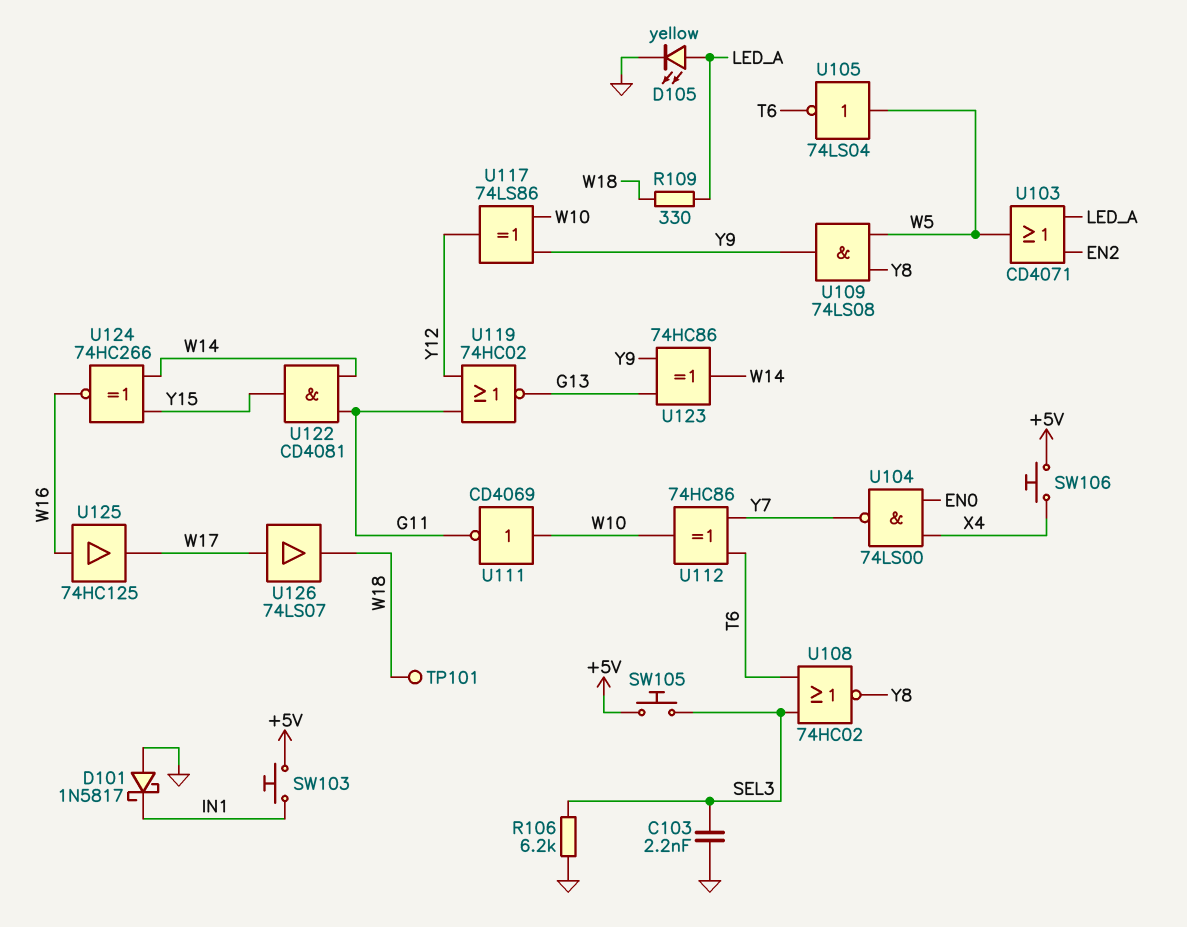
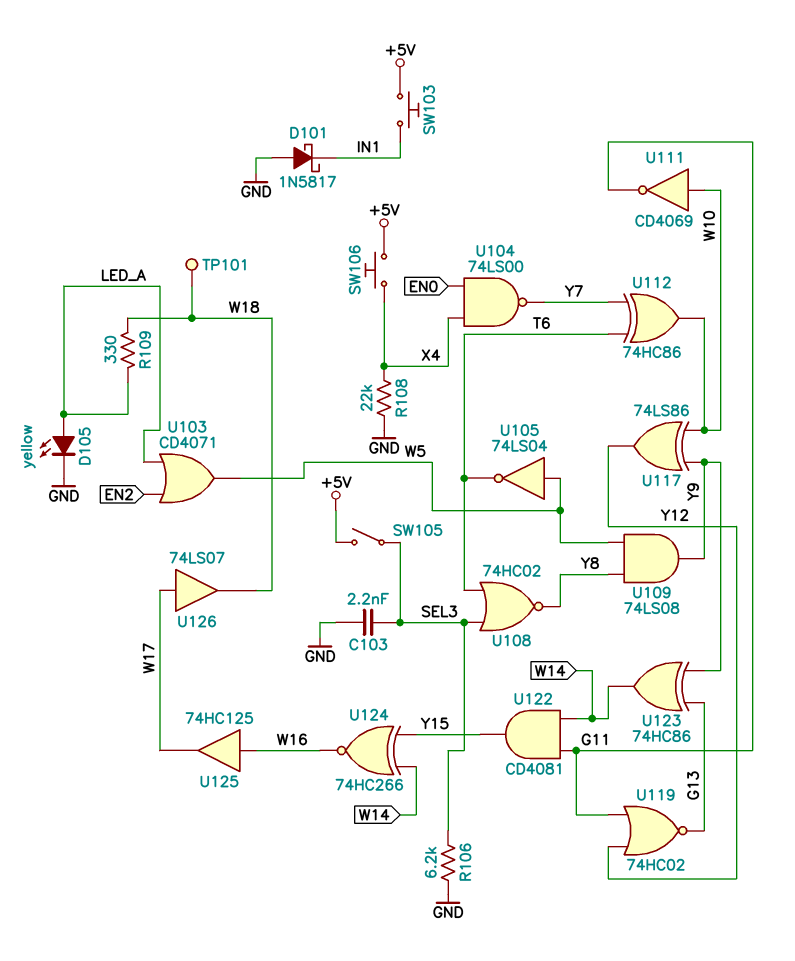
R108: none -> 22k (GND, X4)
SW105: button (+5V, SEL3) -> switch (+5V, SEL3)

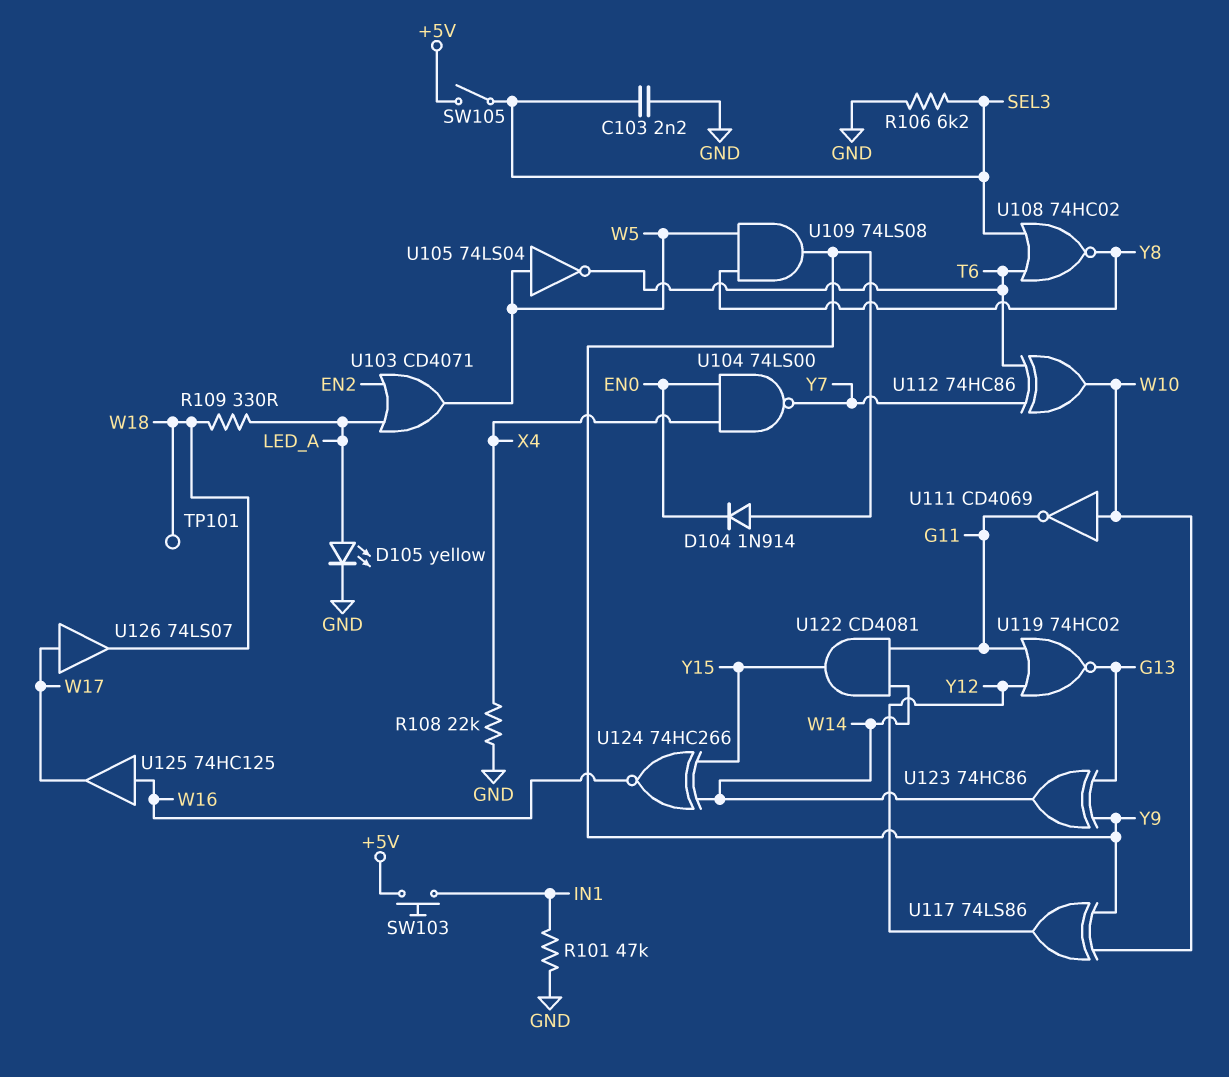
D101: schottky 1N5817 (A GND, K IN1) -> none
D104: none -> diode 1N914 (A Y9, K EN0)
R101: none -> 47k (GND, IN1)
SW106: button (+5V, X4) -> none

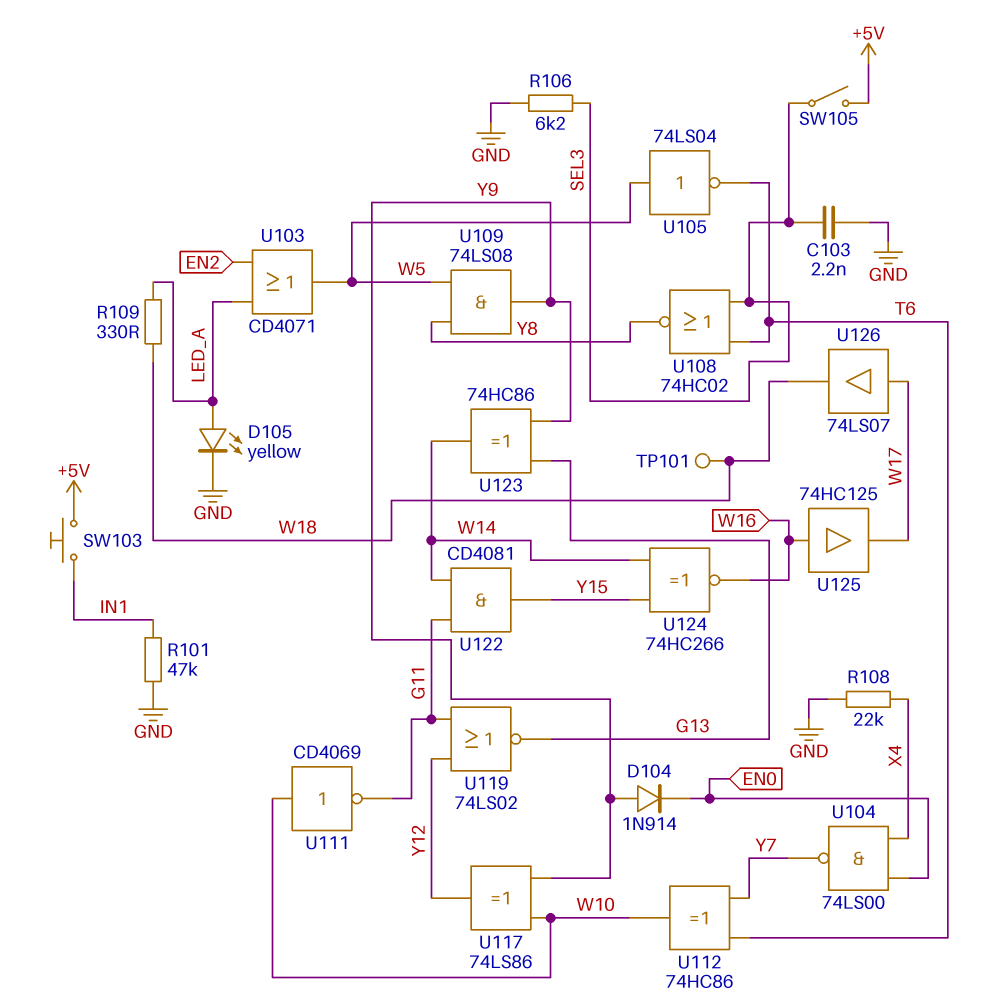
U119: NOR 74HC02 (in G11, in Y12, out G13) -> NOR 74LS02 (in G11, in Y12, out G13)

